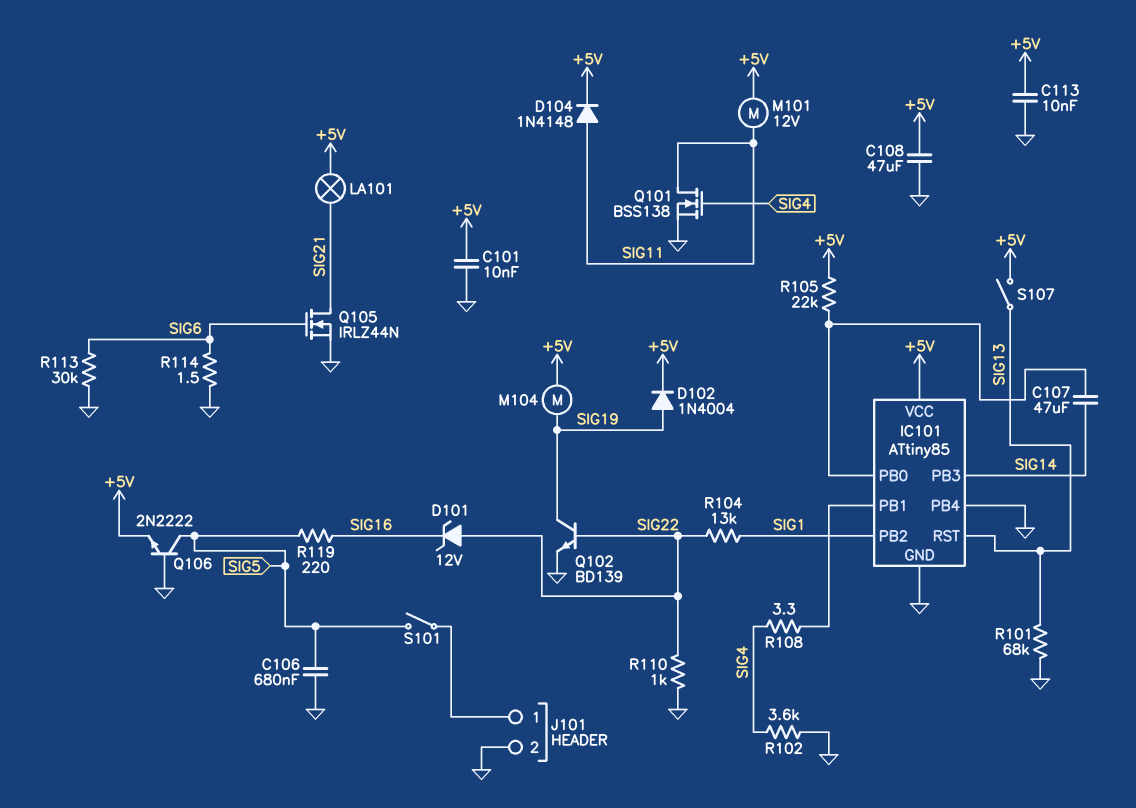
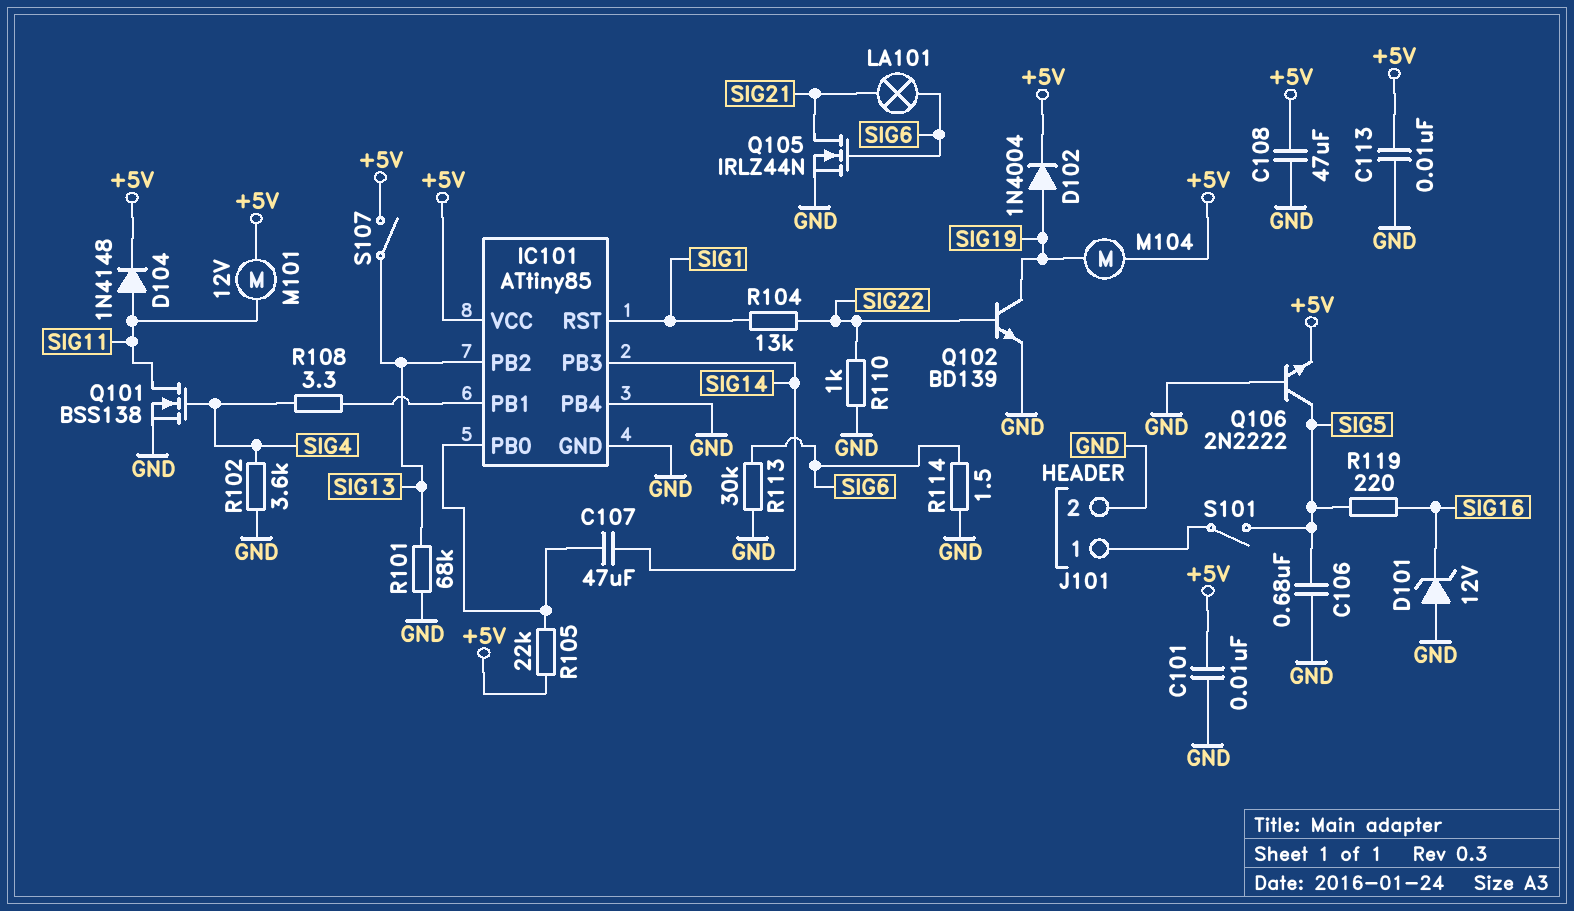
D101: zener 12V (A SIG22, K SIG16) -> zener 12V (A GND, K SIG16)
IC101 pin PB2: SIG1 -> SIG13
IC101 pin RST: SIG13 -> SIG1
LA101: lamp (+5V, SIG21) -> lamp (SIG6, SIG21)

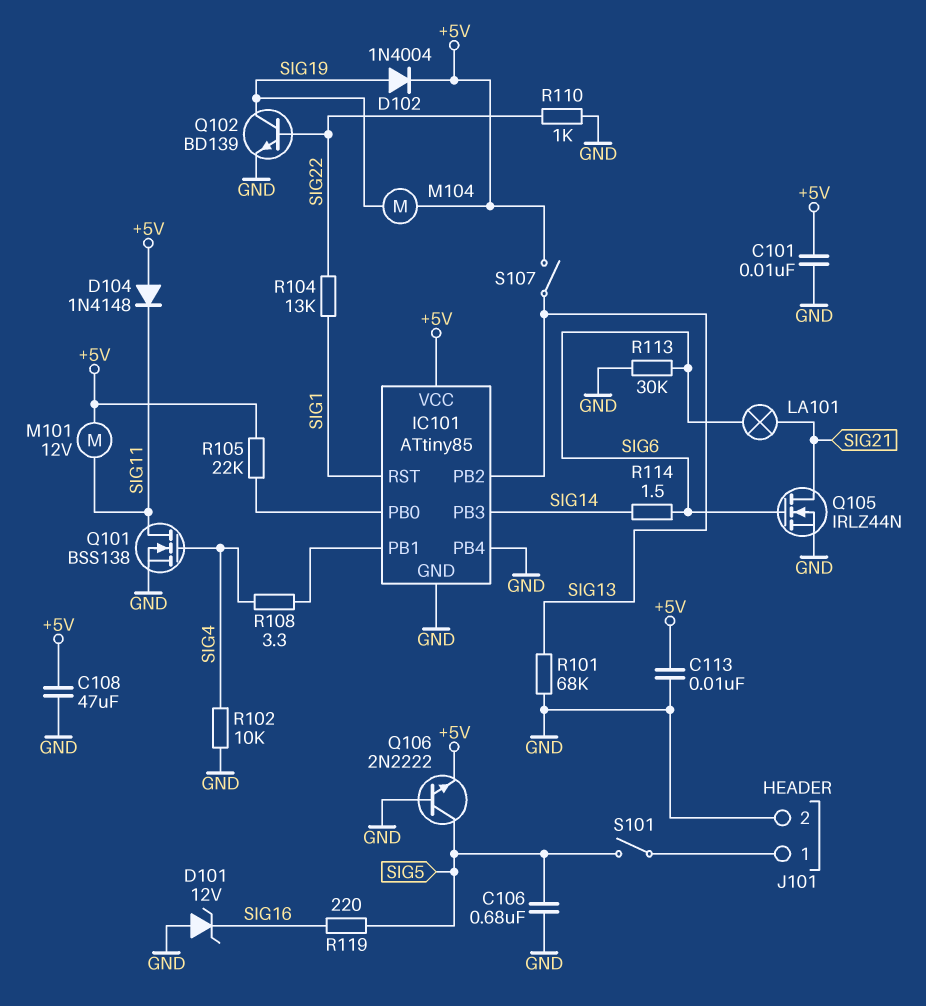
C107: 47uF (IC101/PB0, SIG14) -> none
D104: diode 1N4148 (A SIG11, K +5V) -> diode 1N4148 (A +5V, K SIG11)
R102: 3.6k (GND, SIG4) -> 10k (GND, SIG4)
R114: 1.5 (GND, SIG6) -> 1.5 (SIG6, SIG14)

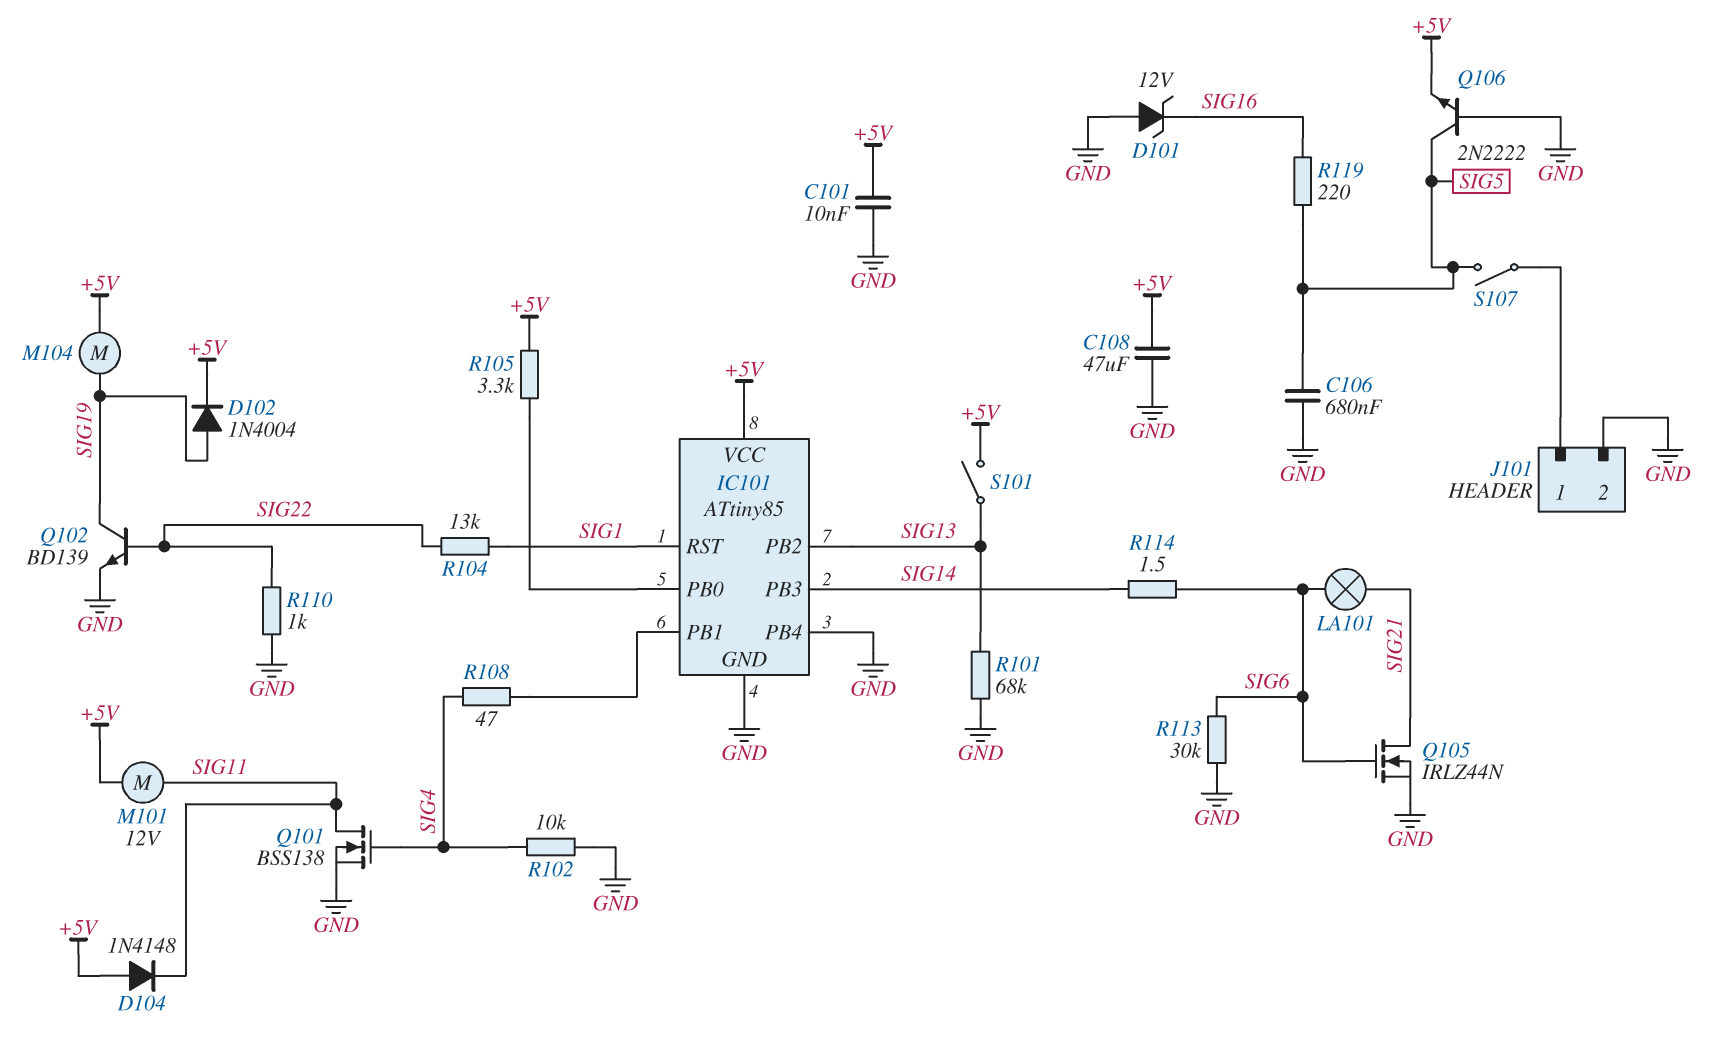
C113: 10nF (+5V, GND) -> none
R105: 22k (+5V, IC101/PB0) -> 3.3k (+5V, IC101/PB0)
R108: 3.3 (IC101/PB1, SIG4) -> 47 (IC101/PB1, SIG4)
S101: switch (J101/1, SIG5) -> switch (+5V, SIG13)
S107: switch (+5V, SIG13) -> switch (J101/1, SIG5)

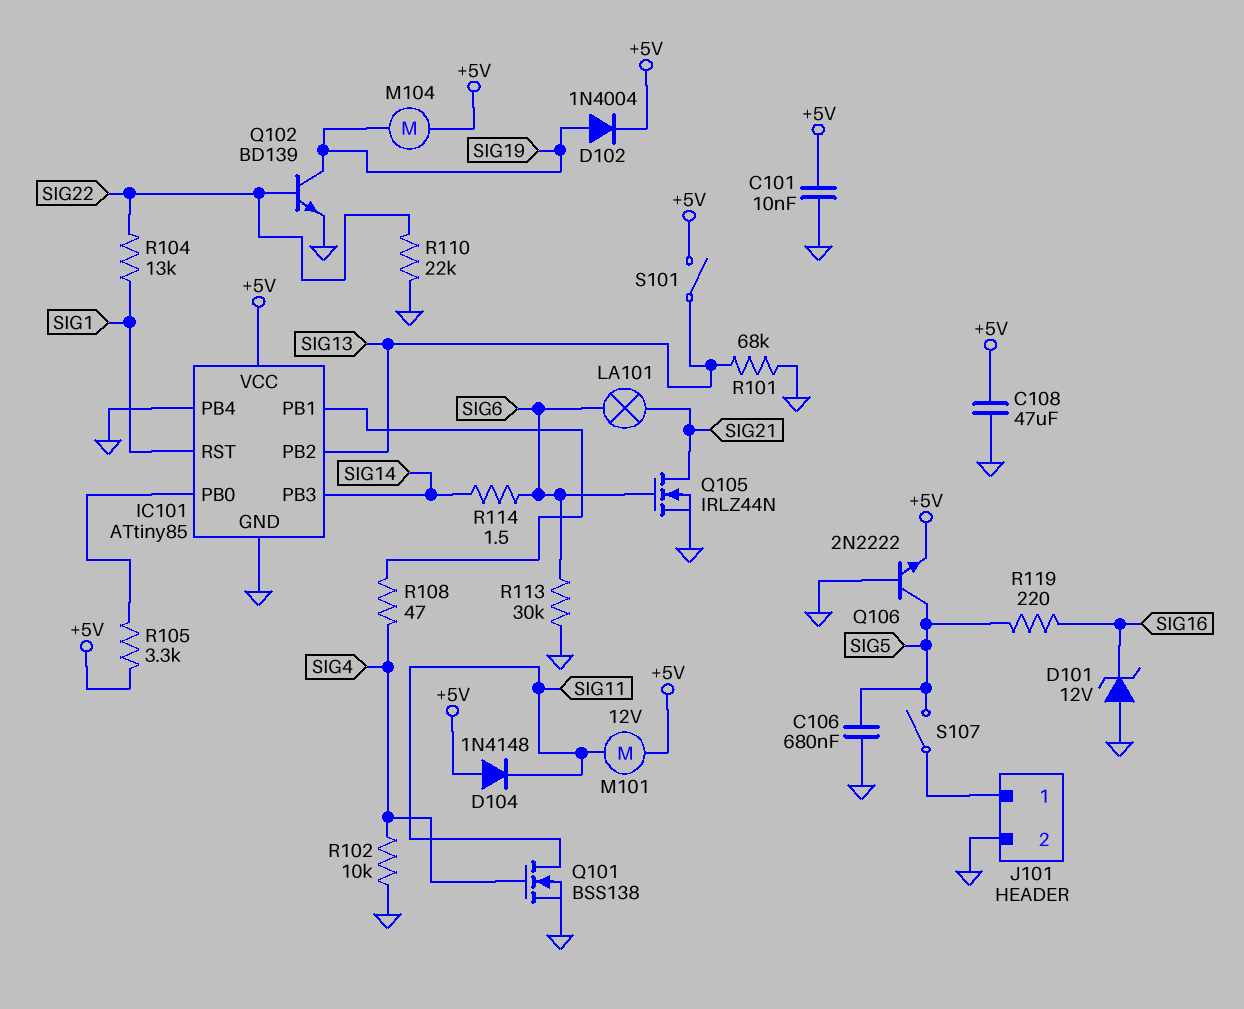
R110: 1k (GND, SIG22) -> 22k (GND, SIG22)

